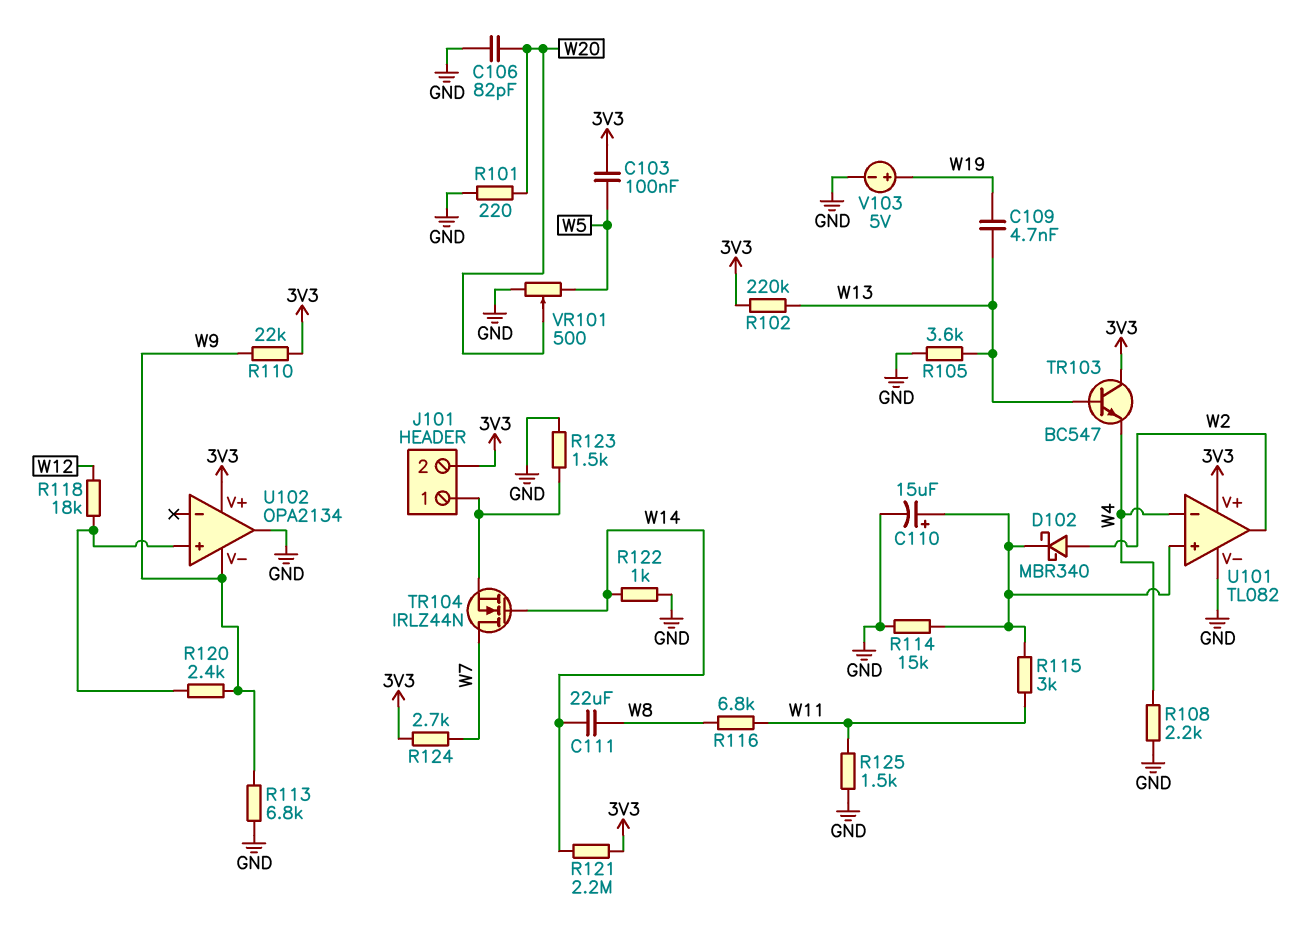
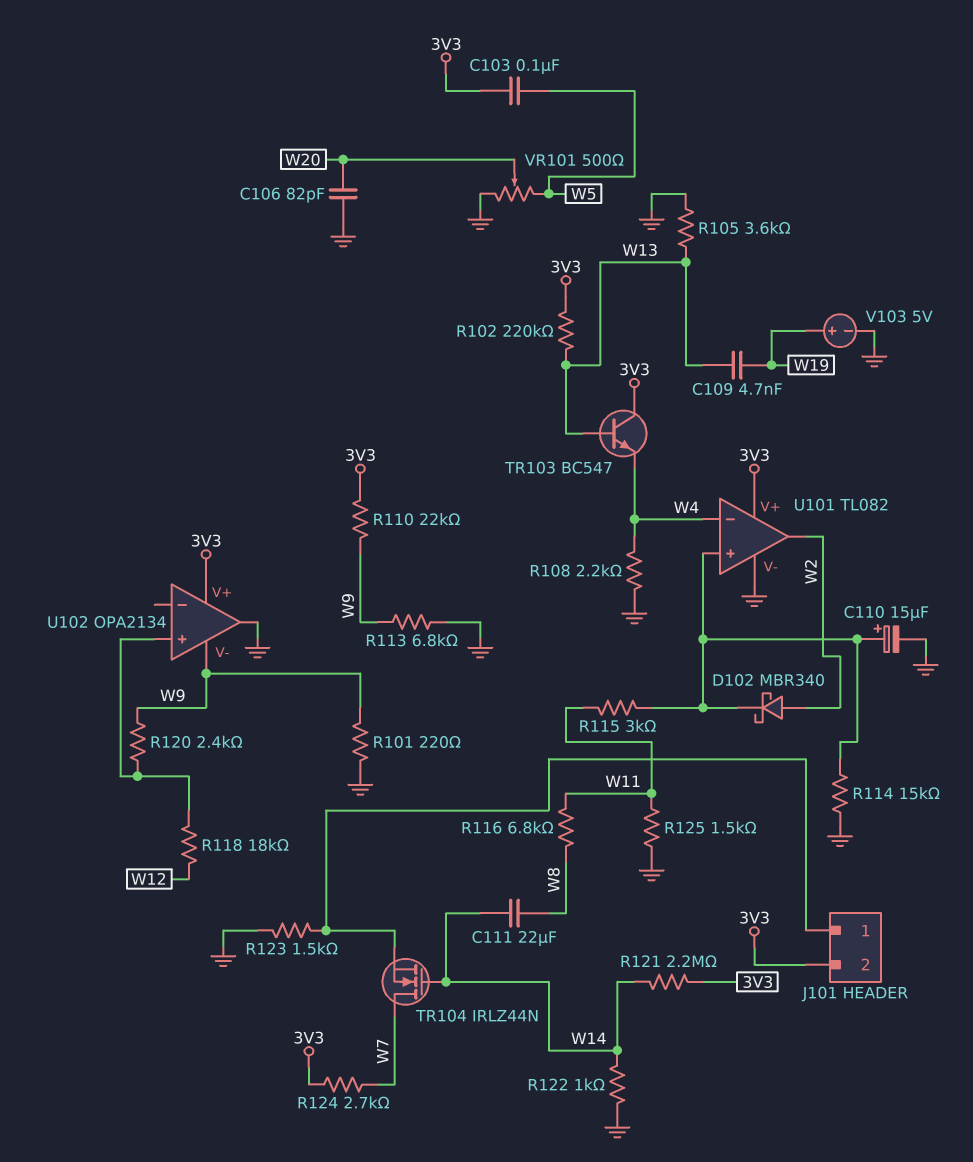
R101: 220 (GND, W20) -> 220 (GND, W9)

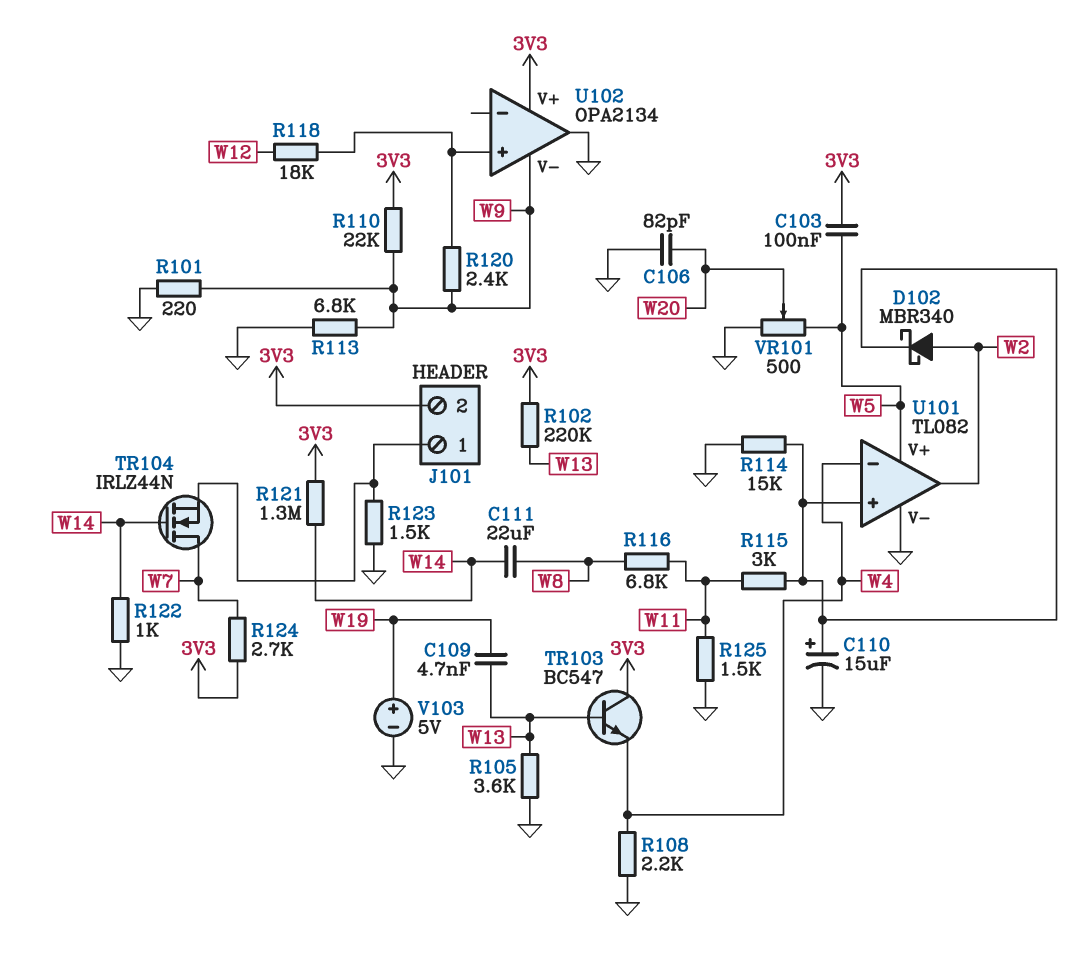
R121: 2.2M (3V3, W14) -> 1.3M (3V3, W14)
U101 pin V+: 3V3 -> W5

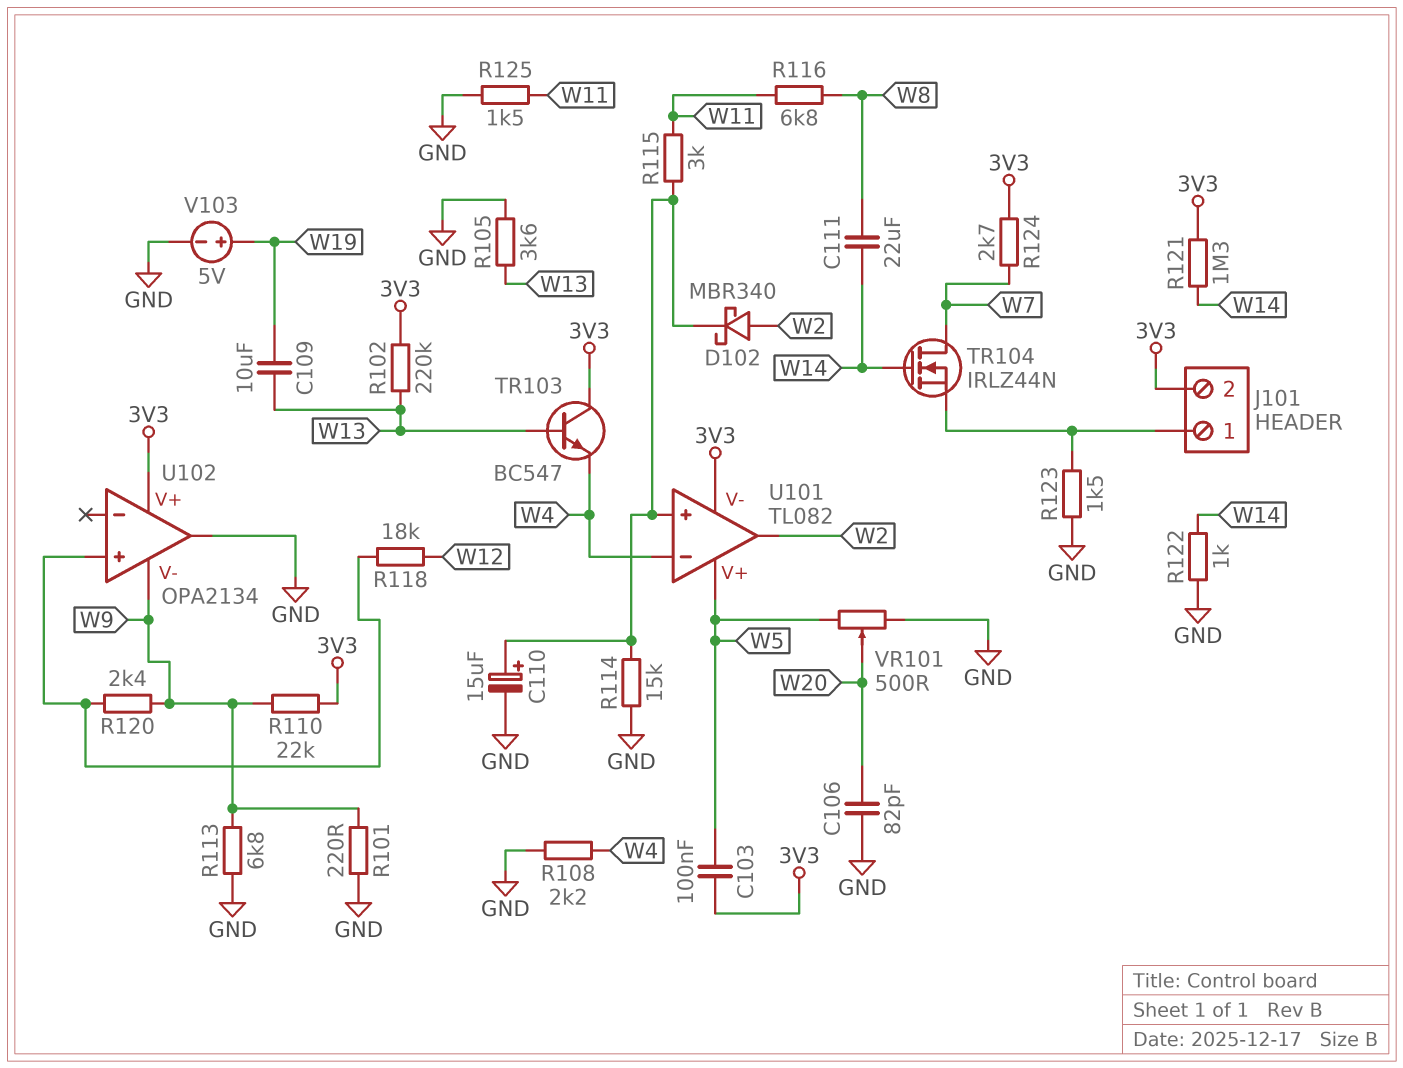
C109: 4.7nF (W13, W19) -> 10uF (W13, W19)
U101 pin V-: GND -> 3V3

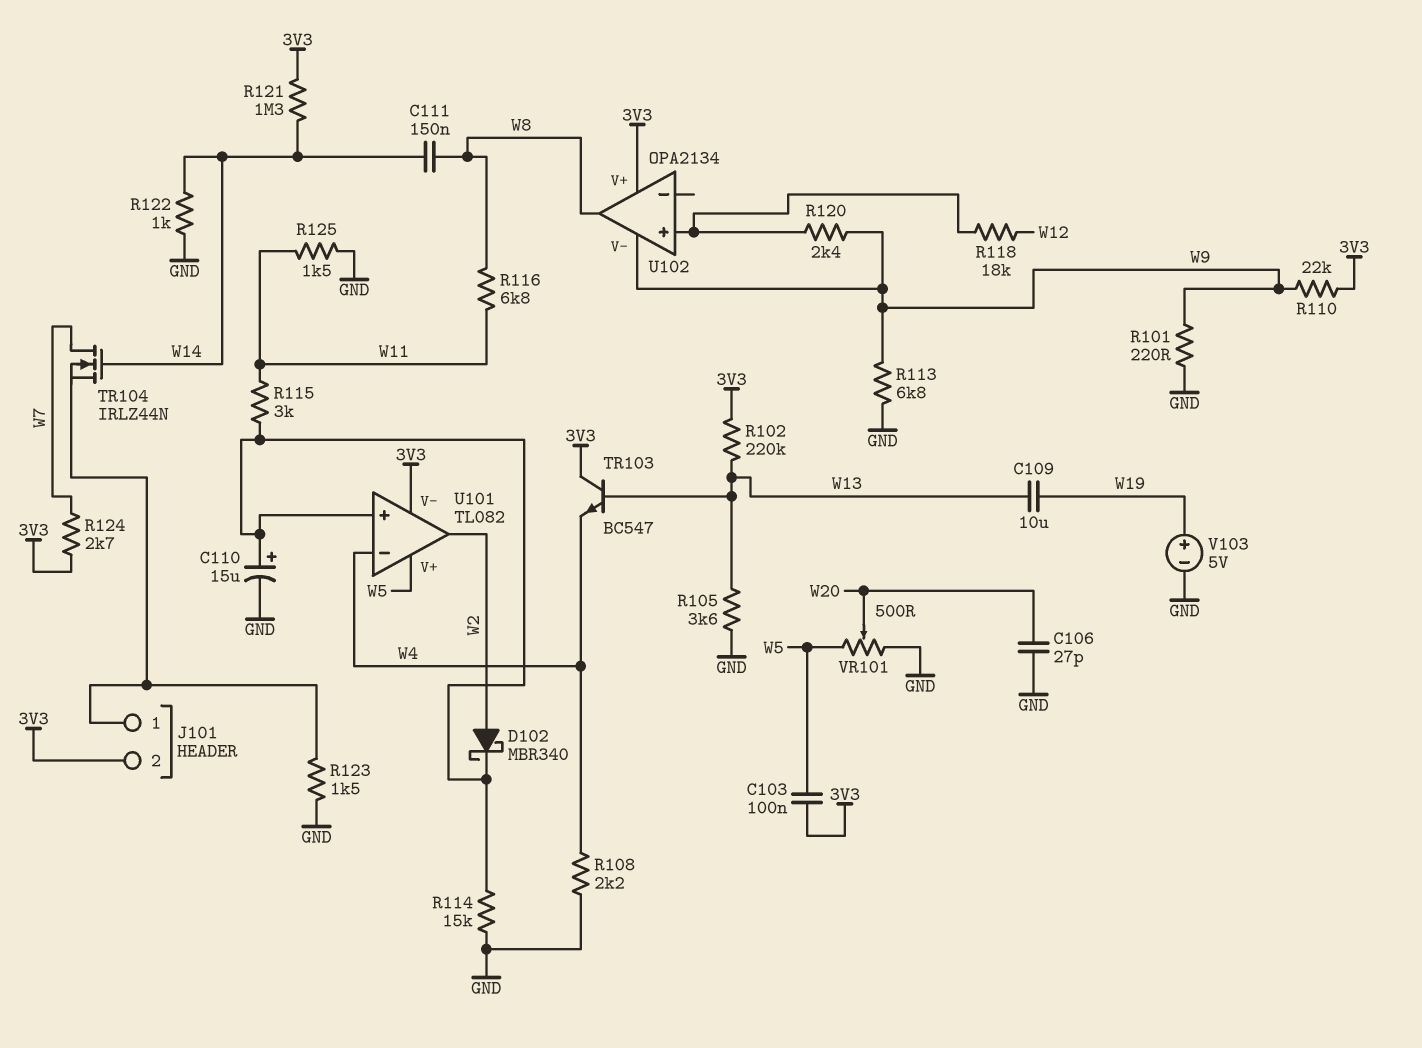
C106: 82pF (GND, W20) -> 27pF (GND, W20)
C111: 22uF (W8, W14) -> 150nF (W8, W14)
U102 pin out: GND -> W8

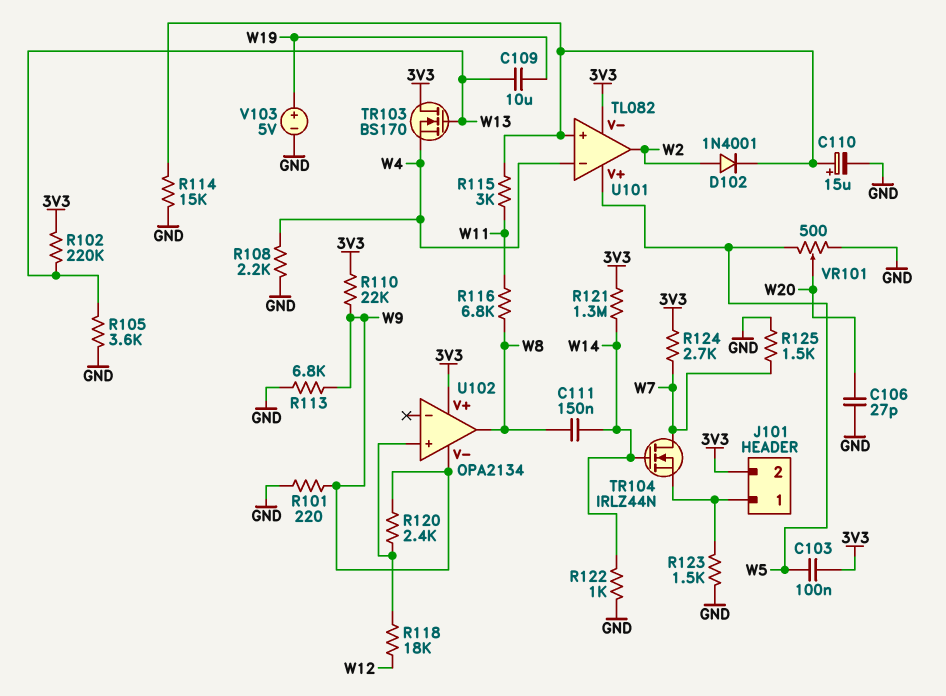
D102: schottky MBR340 (A W2, K U101/in+) -> diode 1N4001 (A W2, K U101/in+)
R125: 1.5k (GND, W11) -> 1.5k (GND, W7)
TR103: NPN BC547 (B W13, C 3V3, E W4) -> NMOS BS170 (G W13, D 3V3, S W4)

